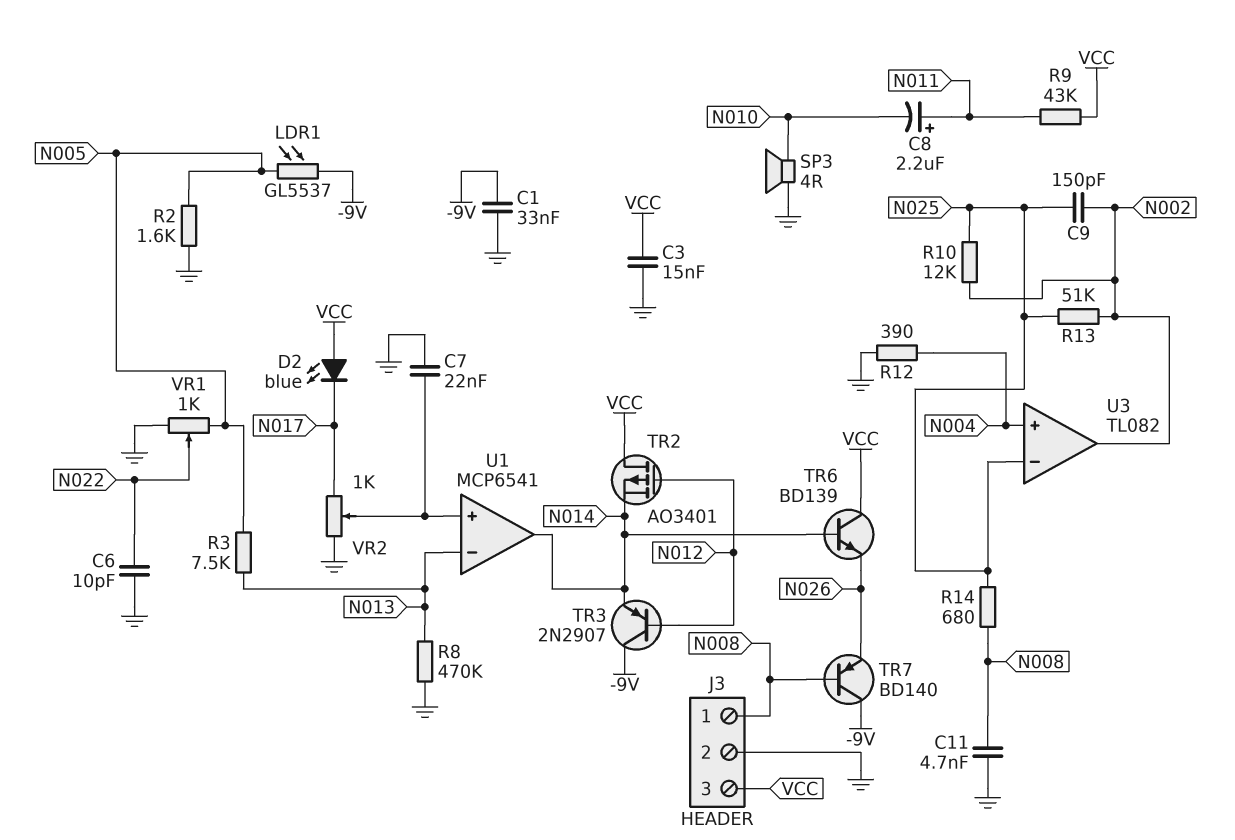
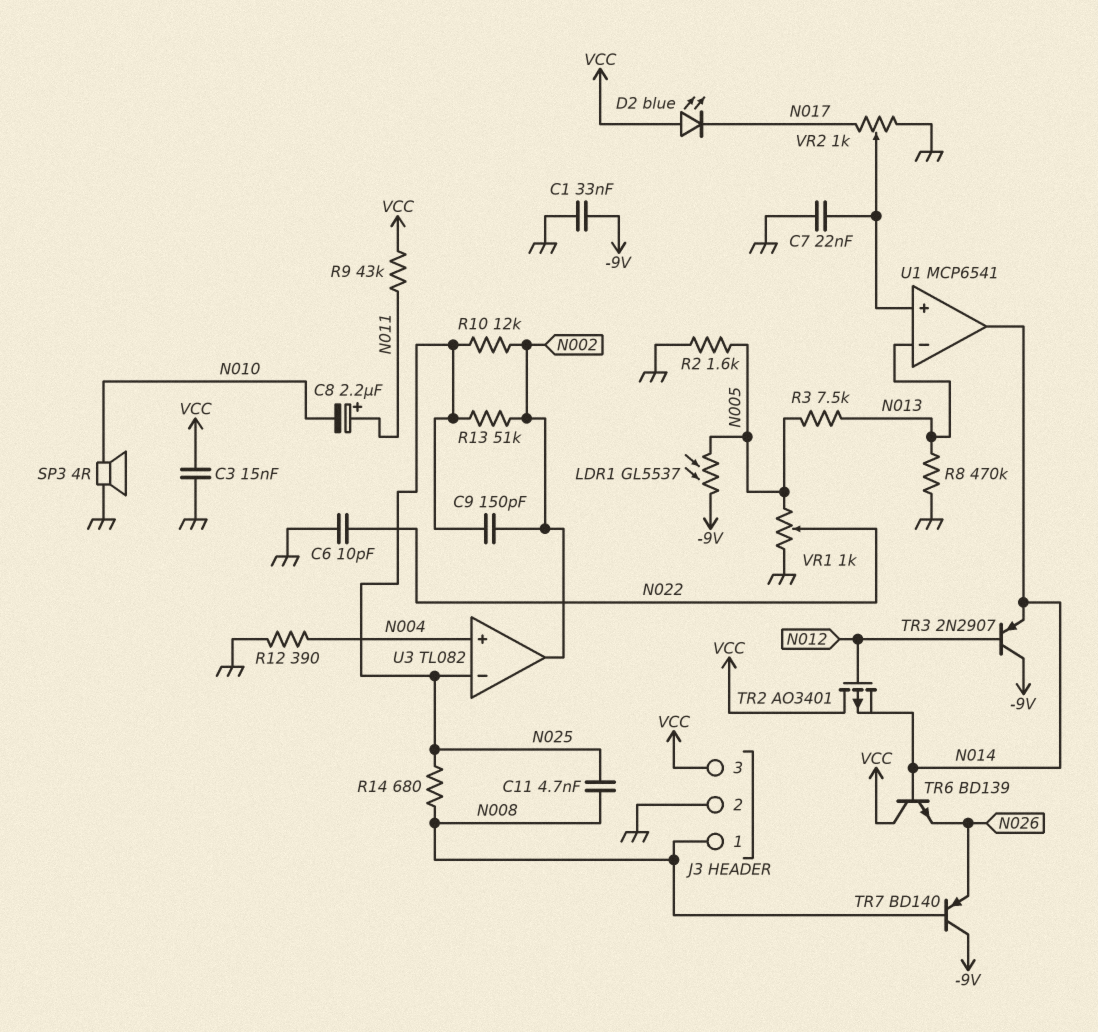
C11: 4.7nF (GND, N008) -> 4.7nF (N008, N025)

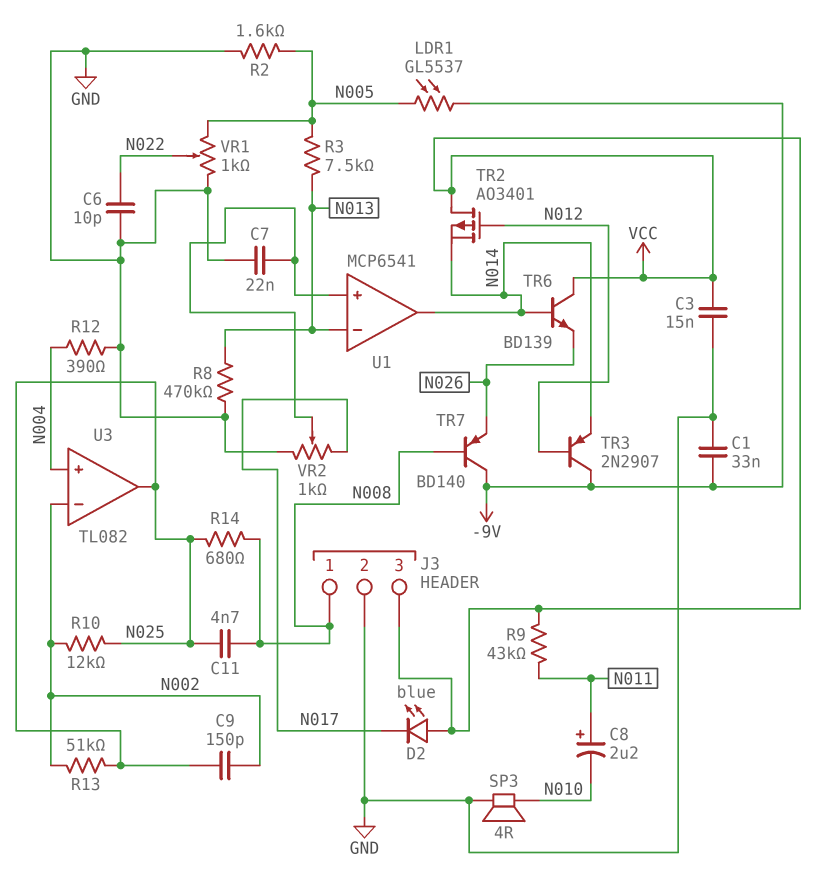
U3 pin in-: N025 -> N002
U3 pin out: N002 -> N025

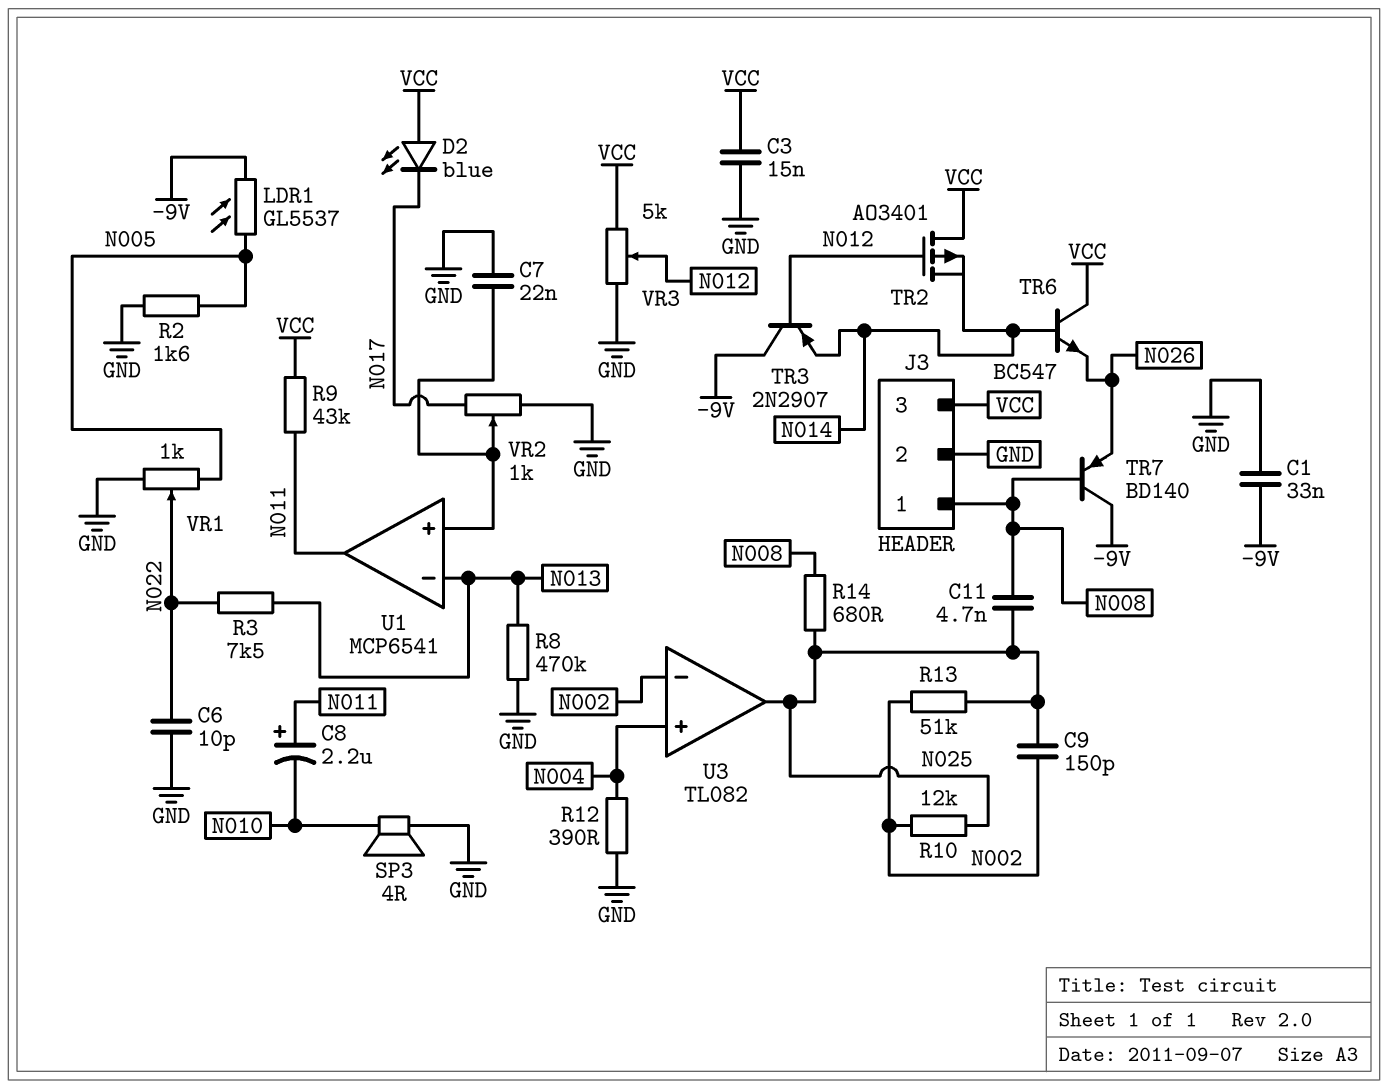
R3: 7.5k (N005, N013) -> 7.5k (N013, N022)
TR6: NPN BD139 (B N014, C VCC, E N026) -> NPN BC547 (B N014, C VCC, E N026)
U1 pin out: N014 -> N011
VR3: none -> 5k (GND, VCC, wiper N012)

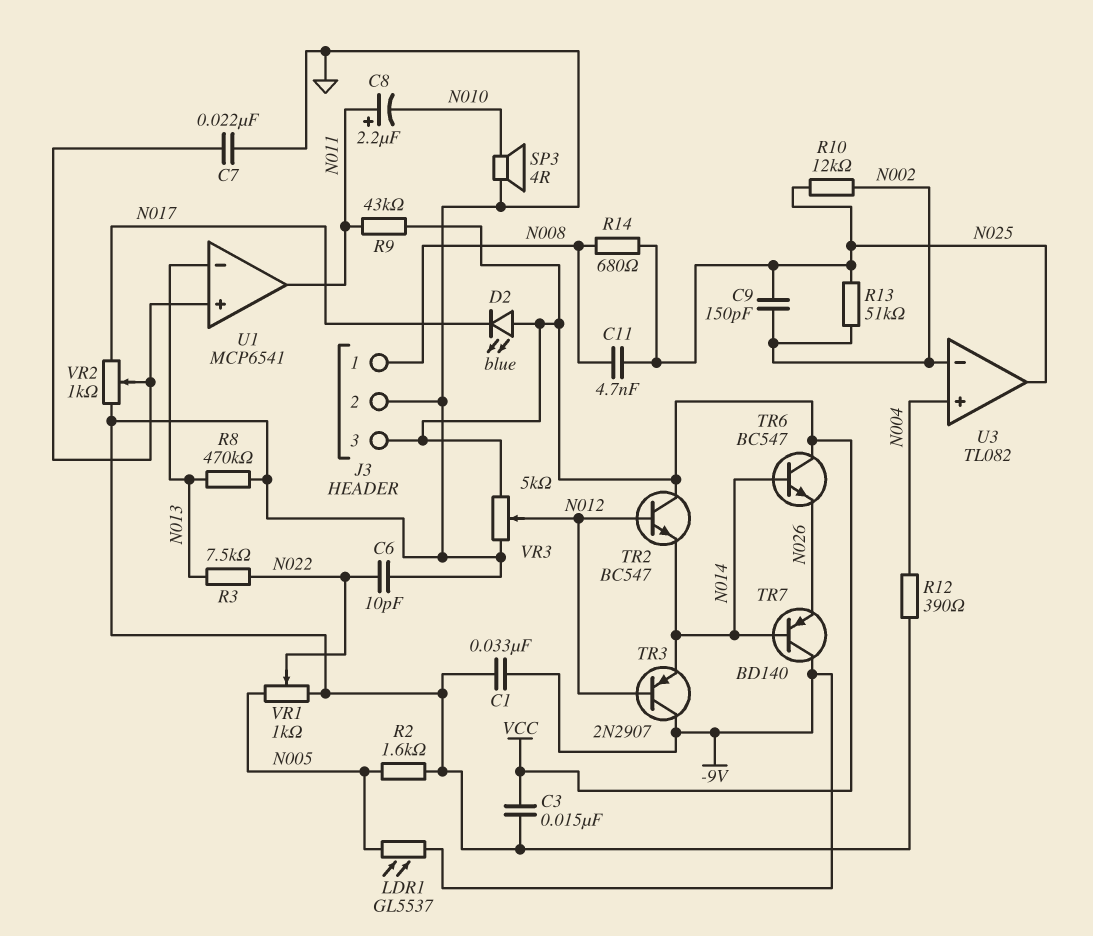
TR2: PMOS AO3401 (G N012, D VCC, S N014) -> NPN BC547 (B N012, C VCC, E N014)
TR7: PNP BD140 (B N008, C -9V, E N026) -> PNP BD140 (B N014, C -9V, E N026)

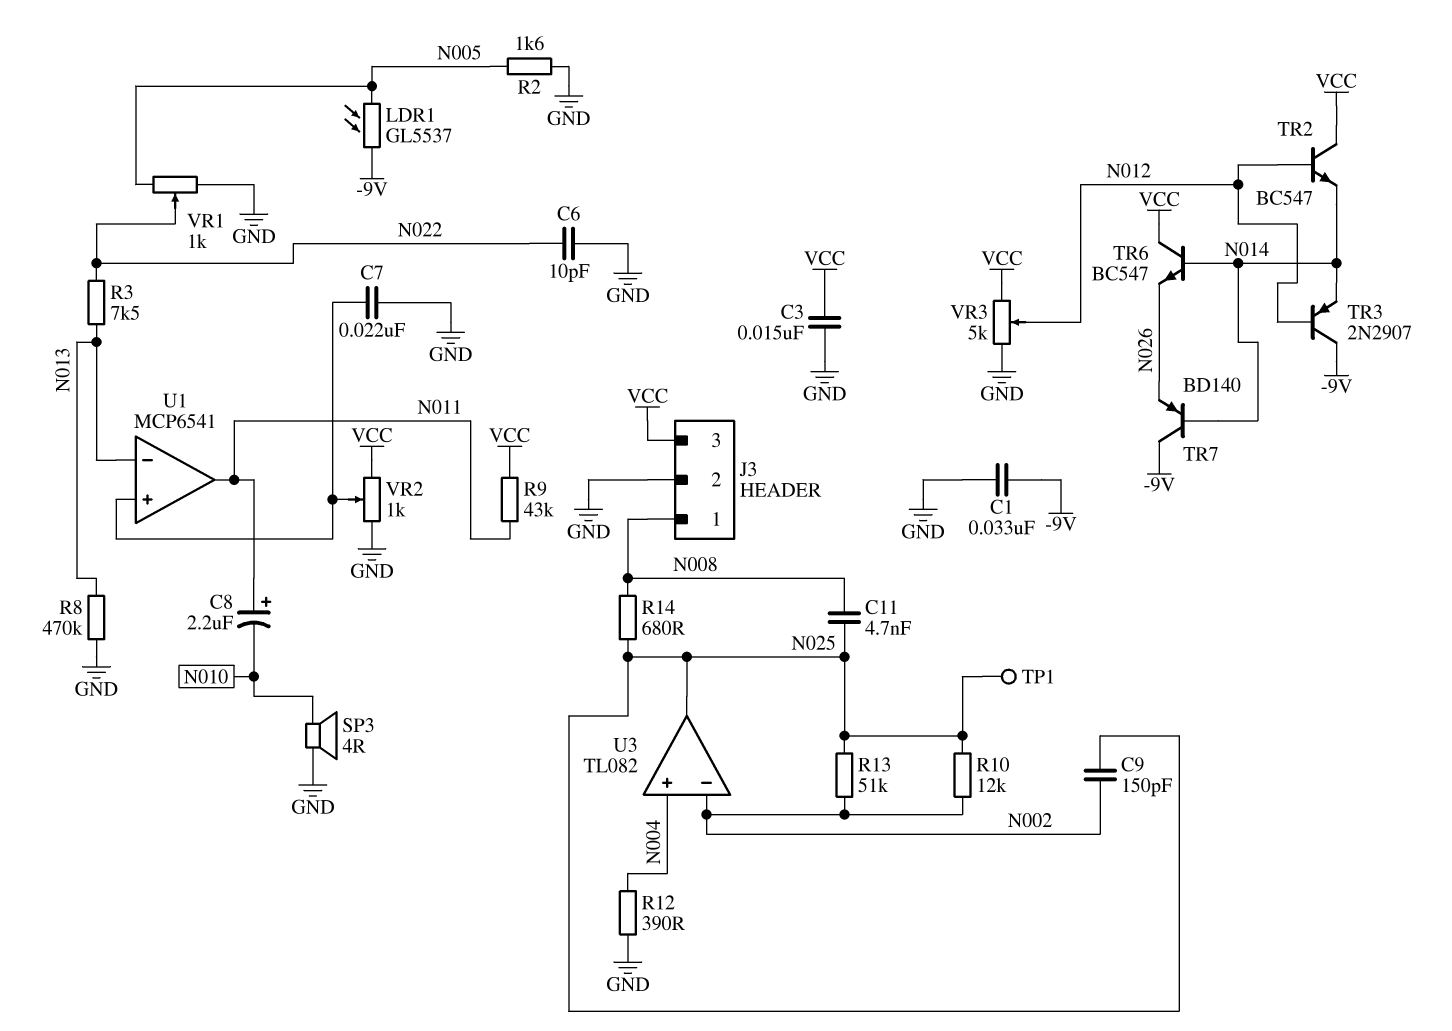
D2: LED blue (A VCC, K N017) -> none
TP1: none -> test point (N025)
VR2: 1k (GND, N017, wiper U1/in+) -> 1k (GND, VCC, wiper U1/in+)

